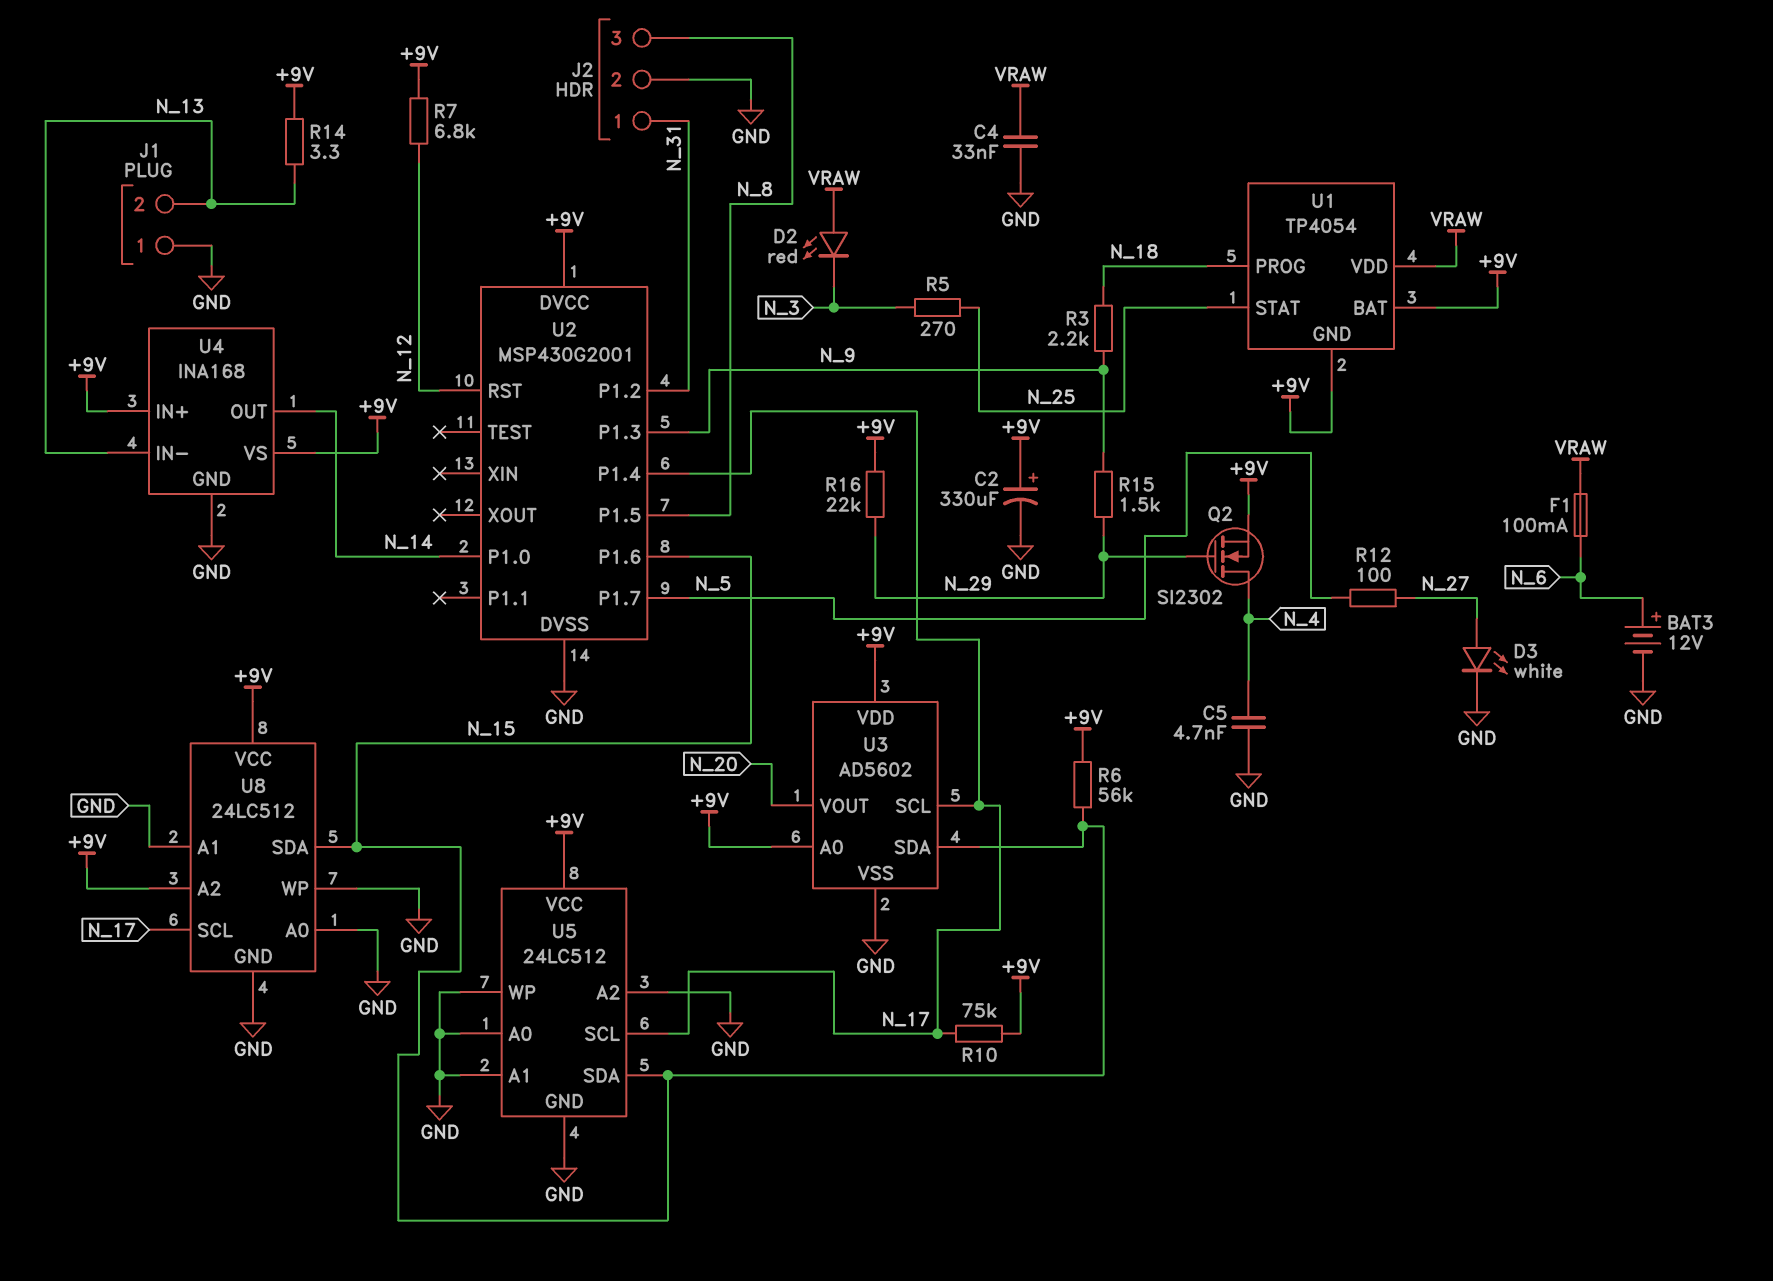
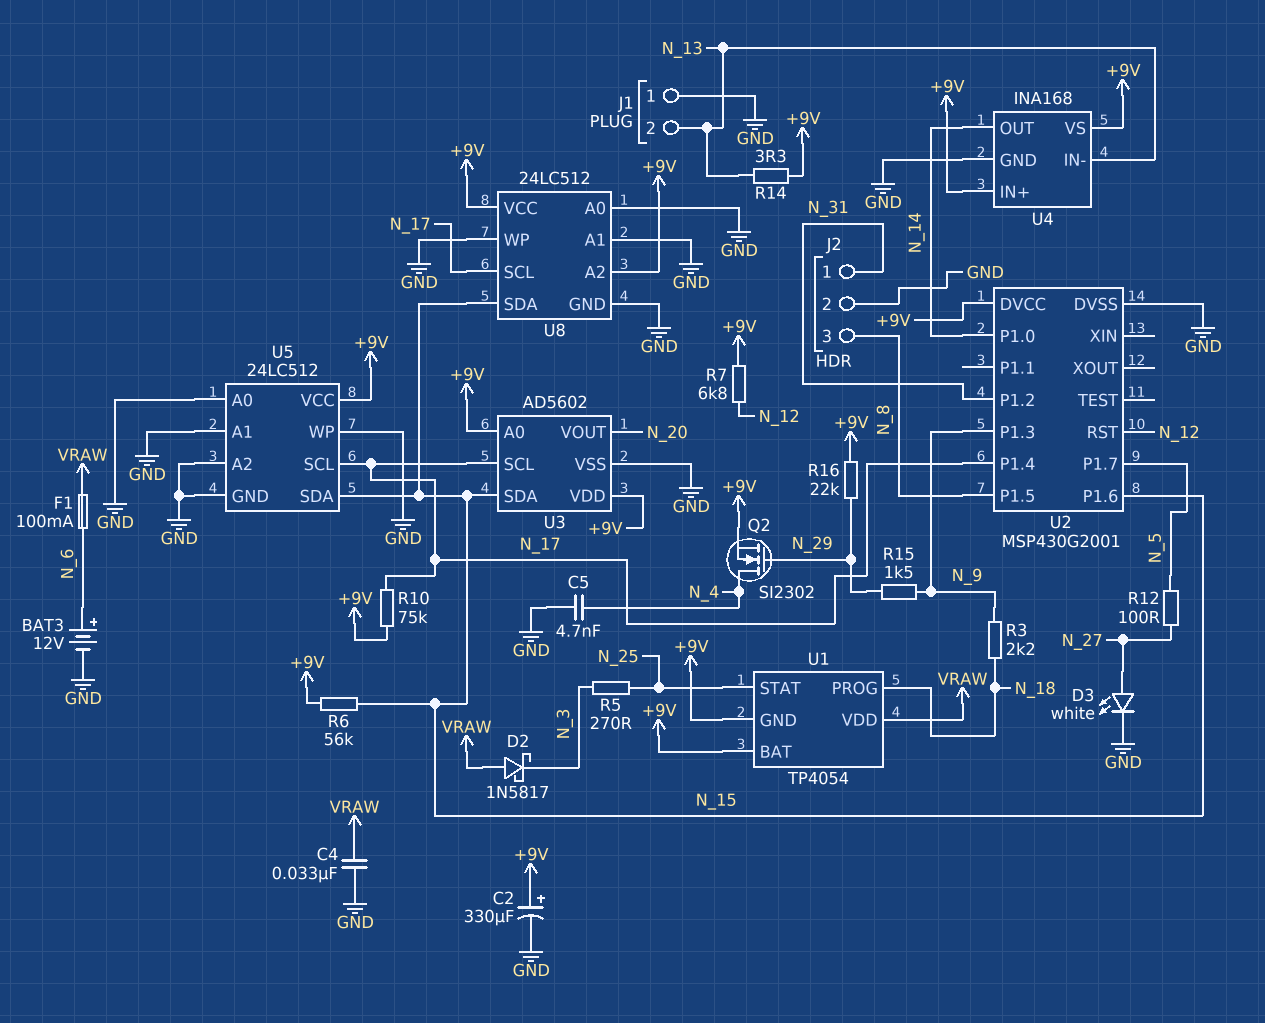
D2: LED red (A VRAW, K N_3) -> schottky 1N5817 (A VRAW, K N_3)

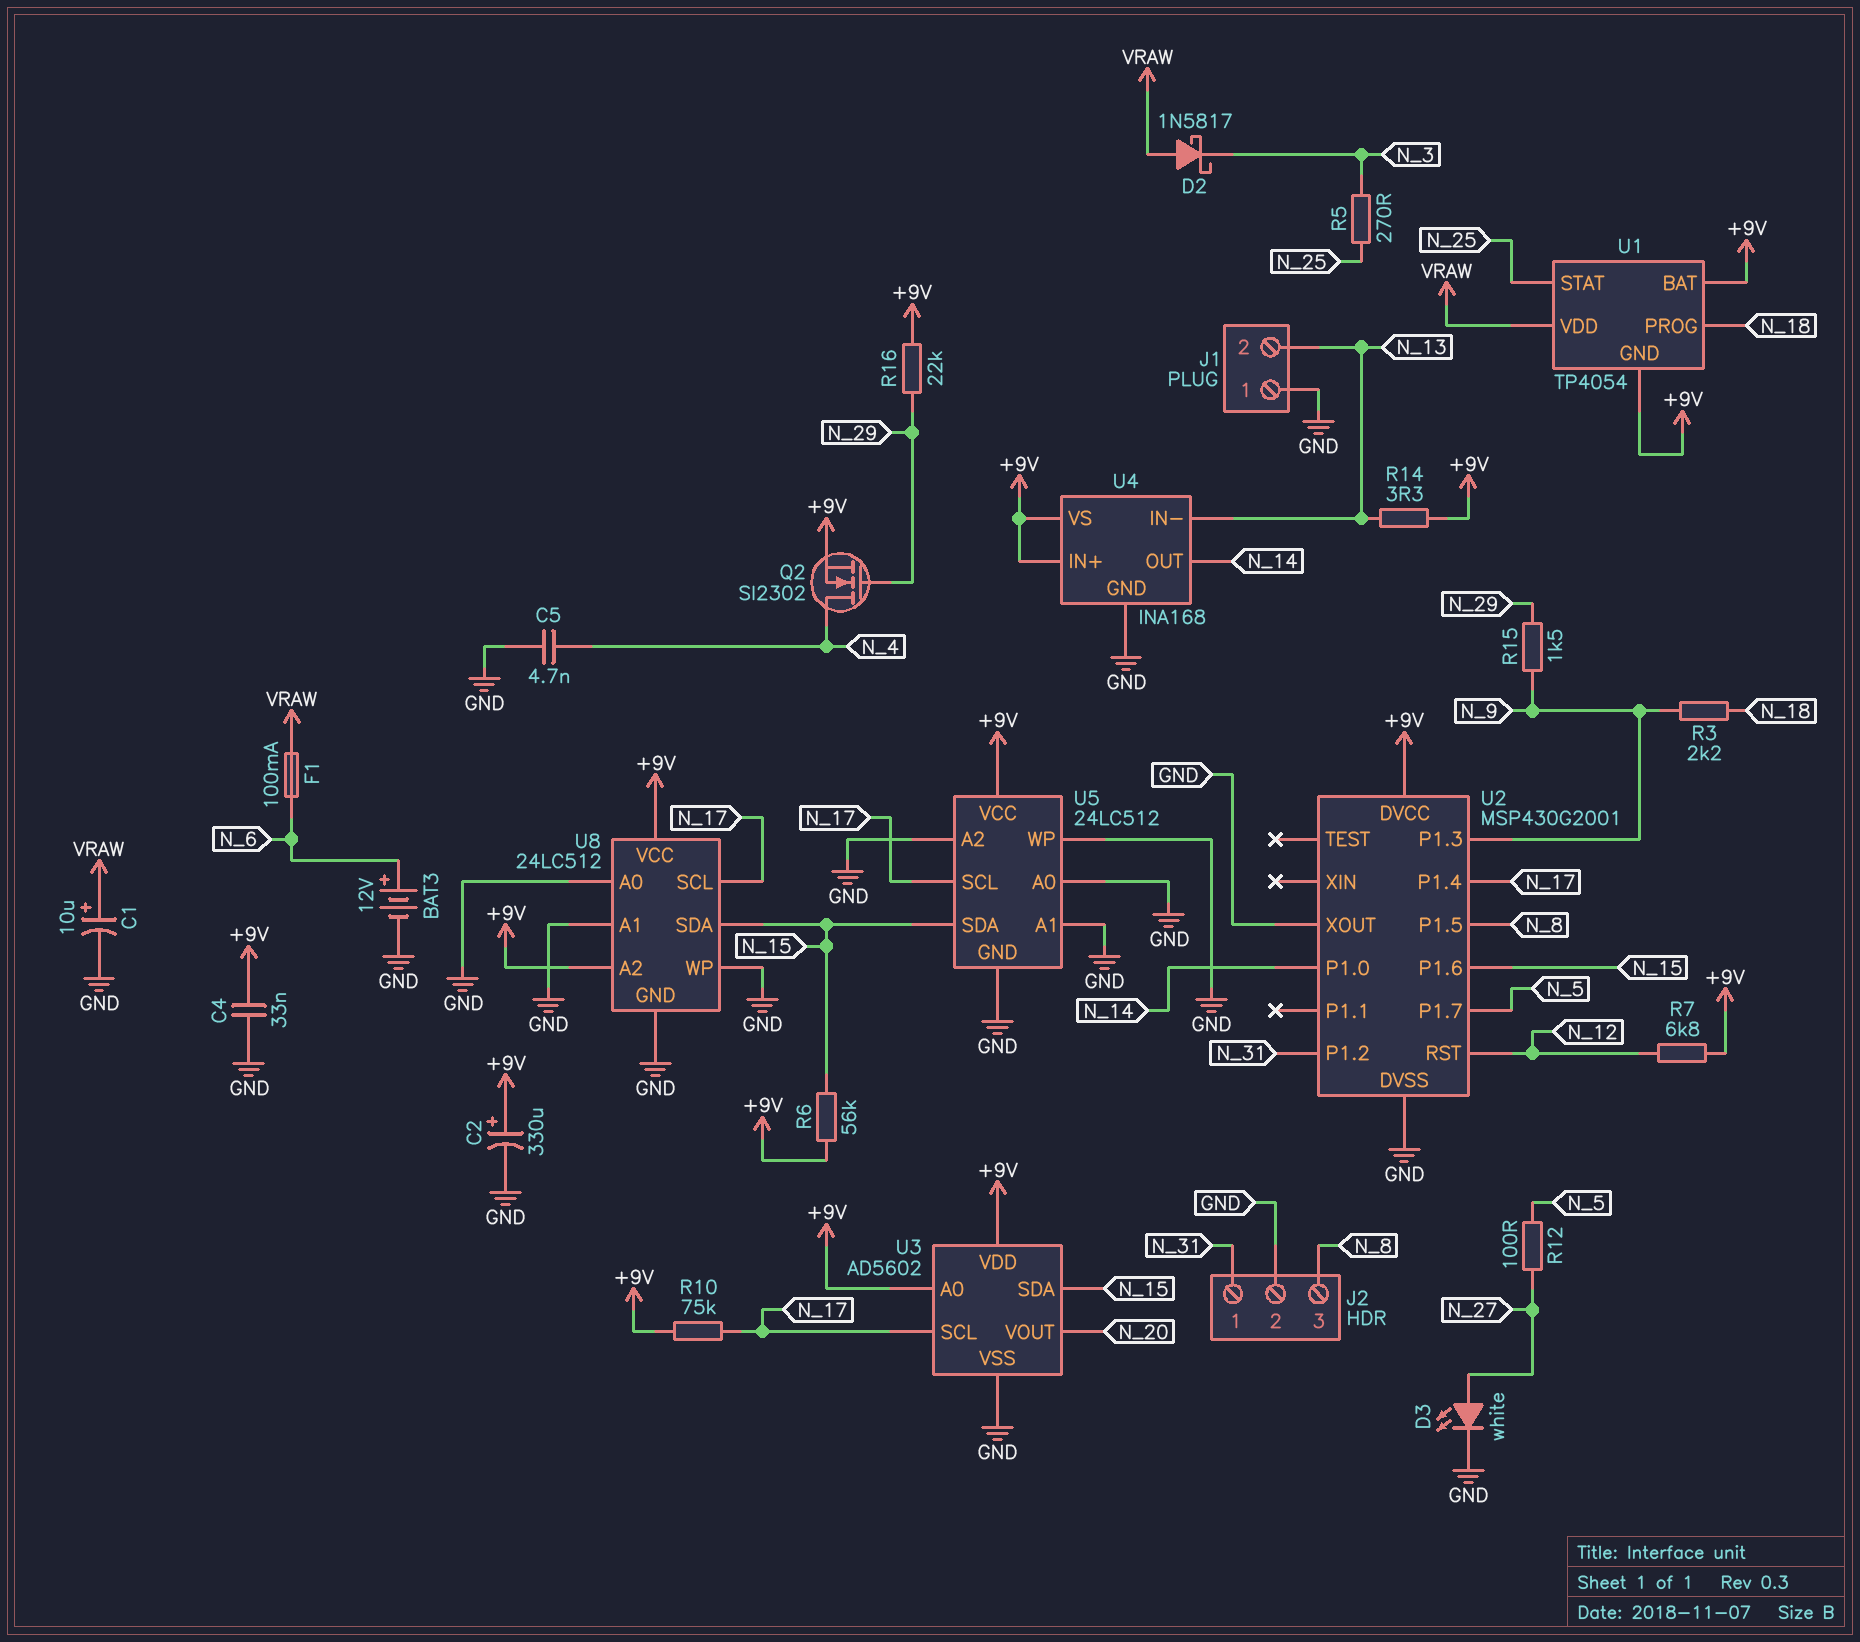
C1: none -> 10uF (plus VRAW, minus GND)
C4: 33nF (GND, VRAW) -> 33nF (+9V, GND)
U2 pin XOUT: none -> GND

